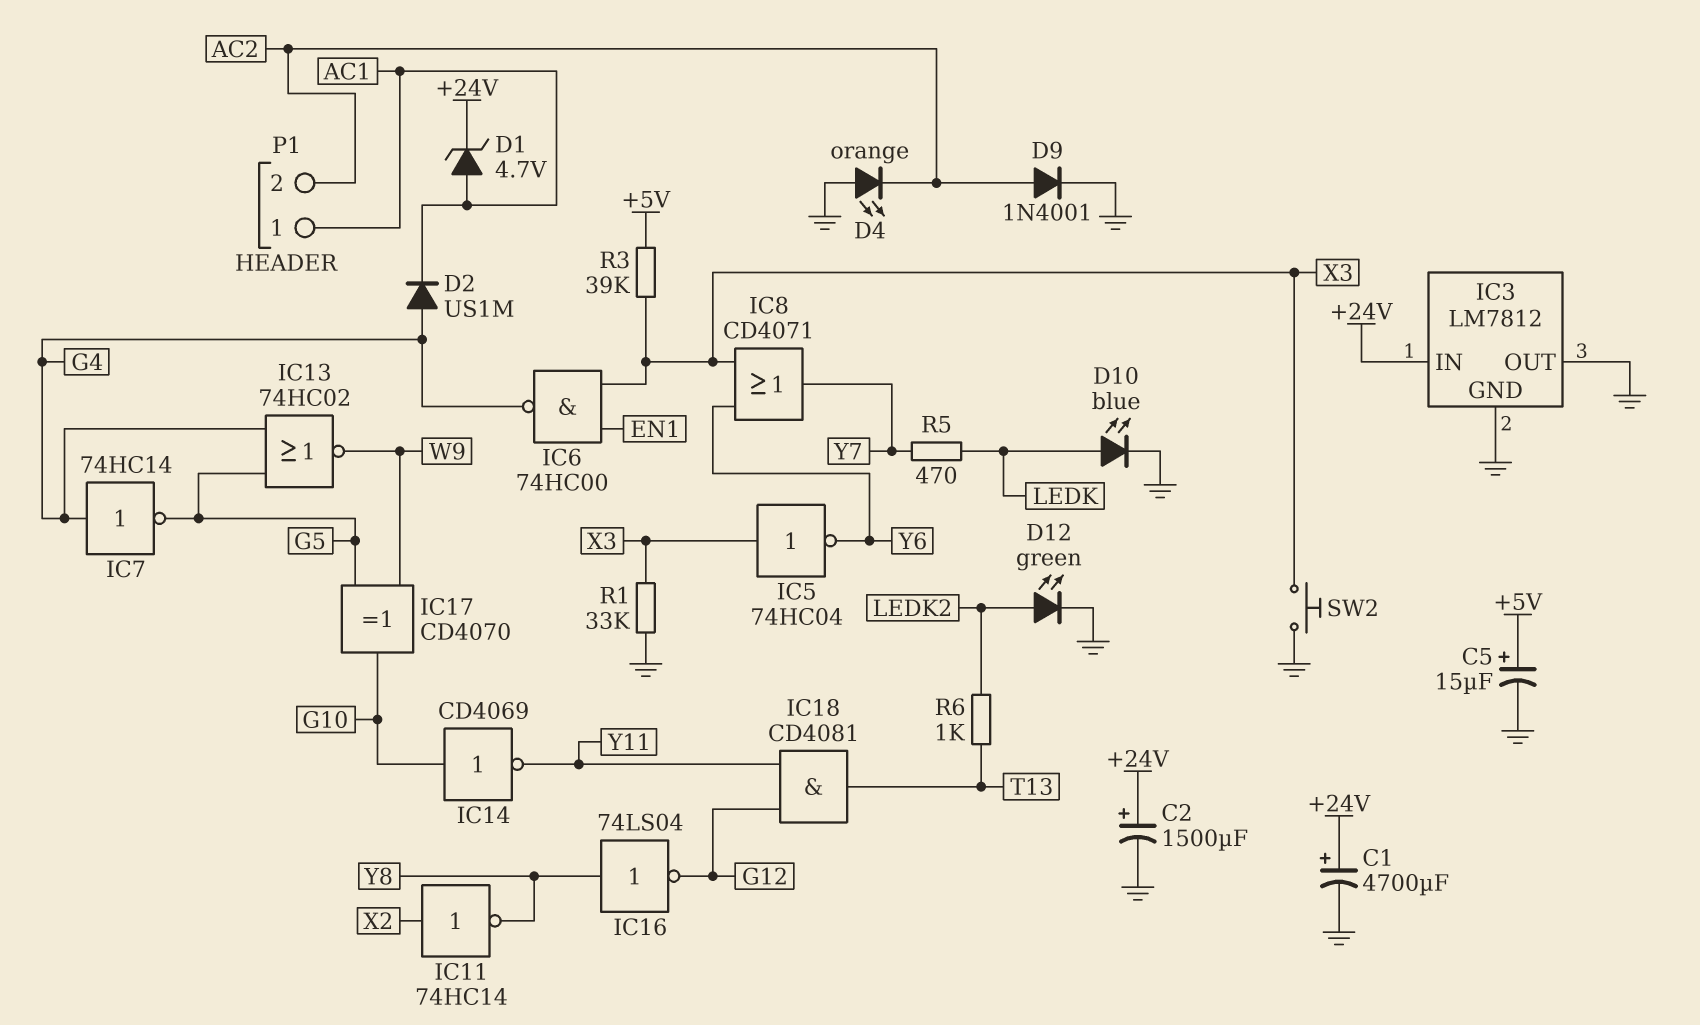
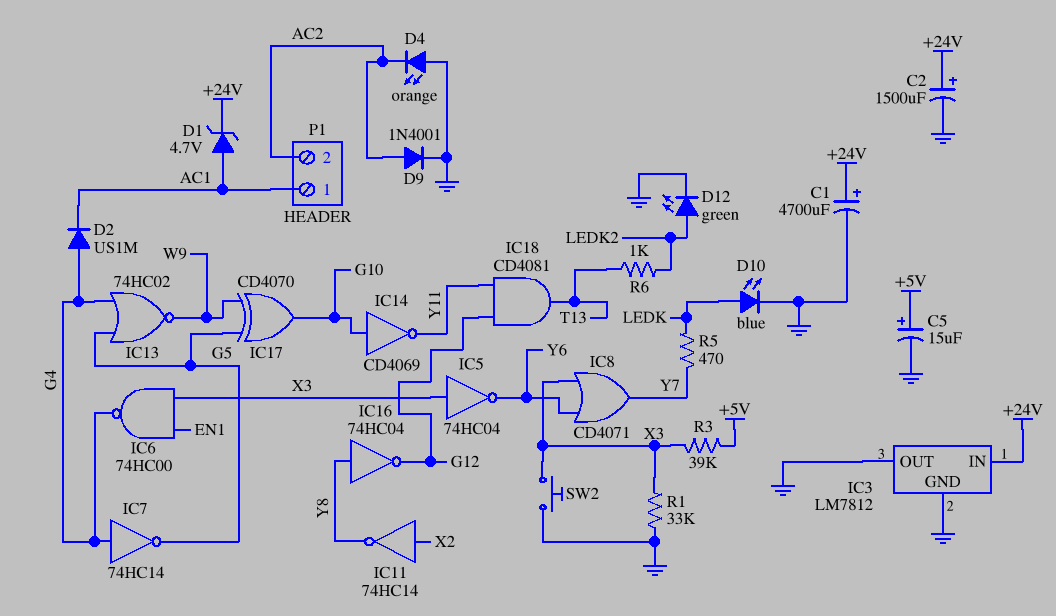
IC16: NOT 74LS04 (in Y8, out G12) -> NOT 74HC04 (in Y8, out G12)

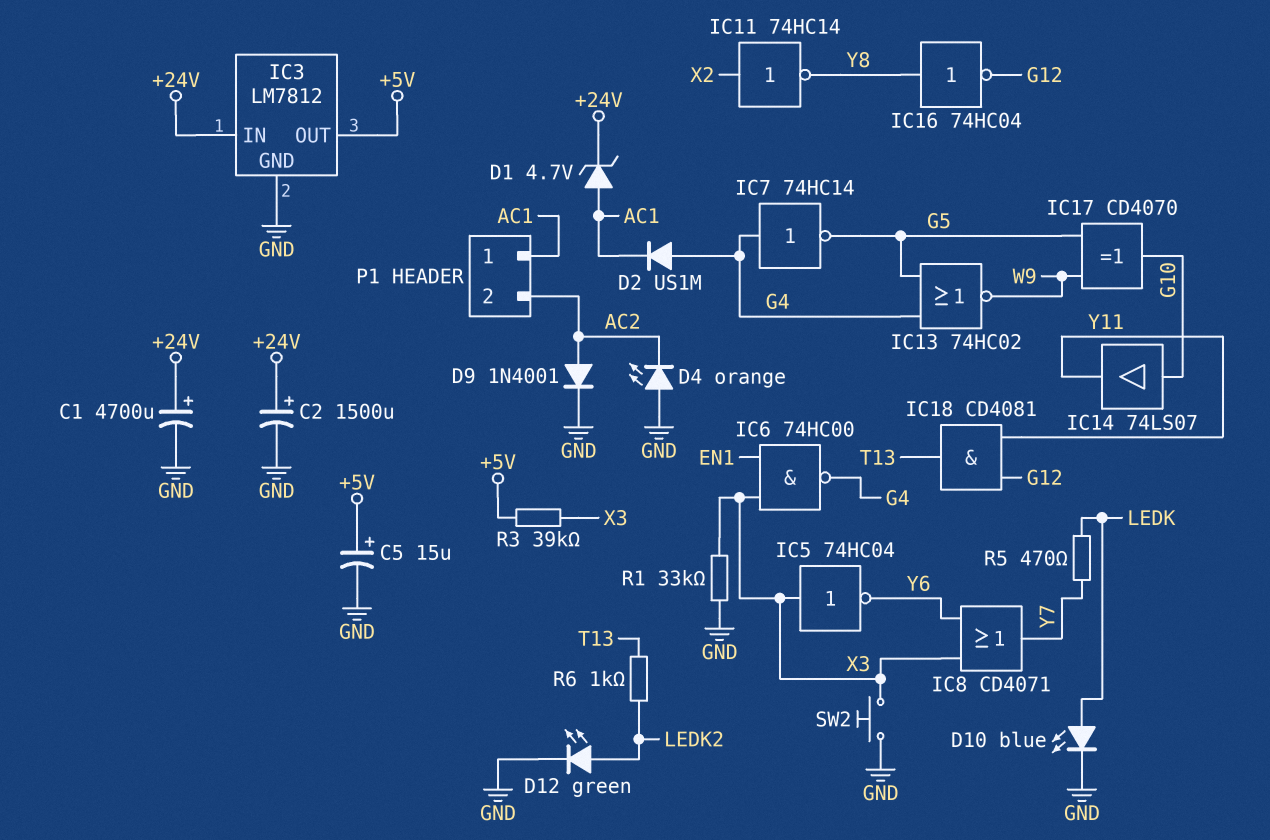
IC3 pin OUT: GND -> +5V
IC14: NOT CD4069 (in G10, out Y11) -> buffer 74LS07 (in G10, out Y11)

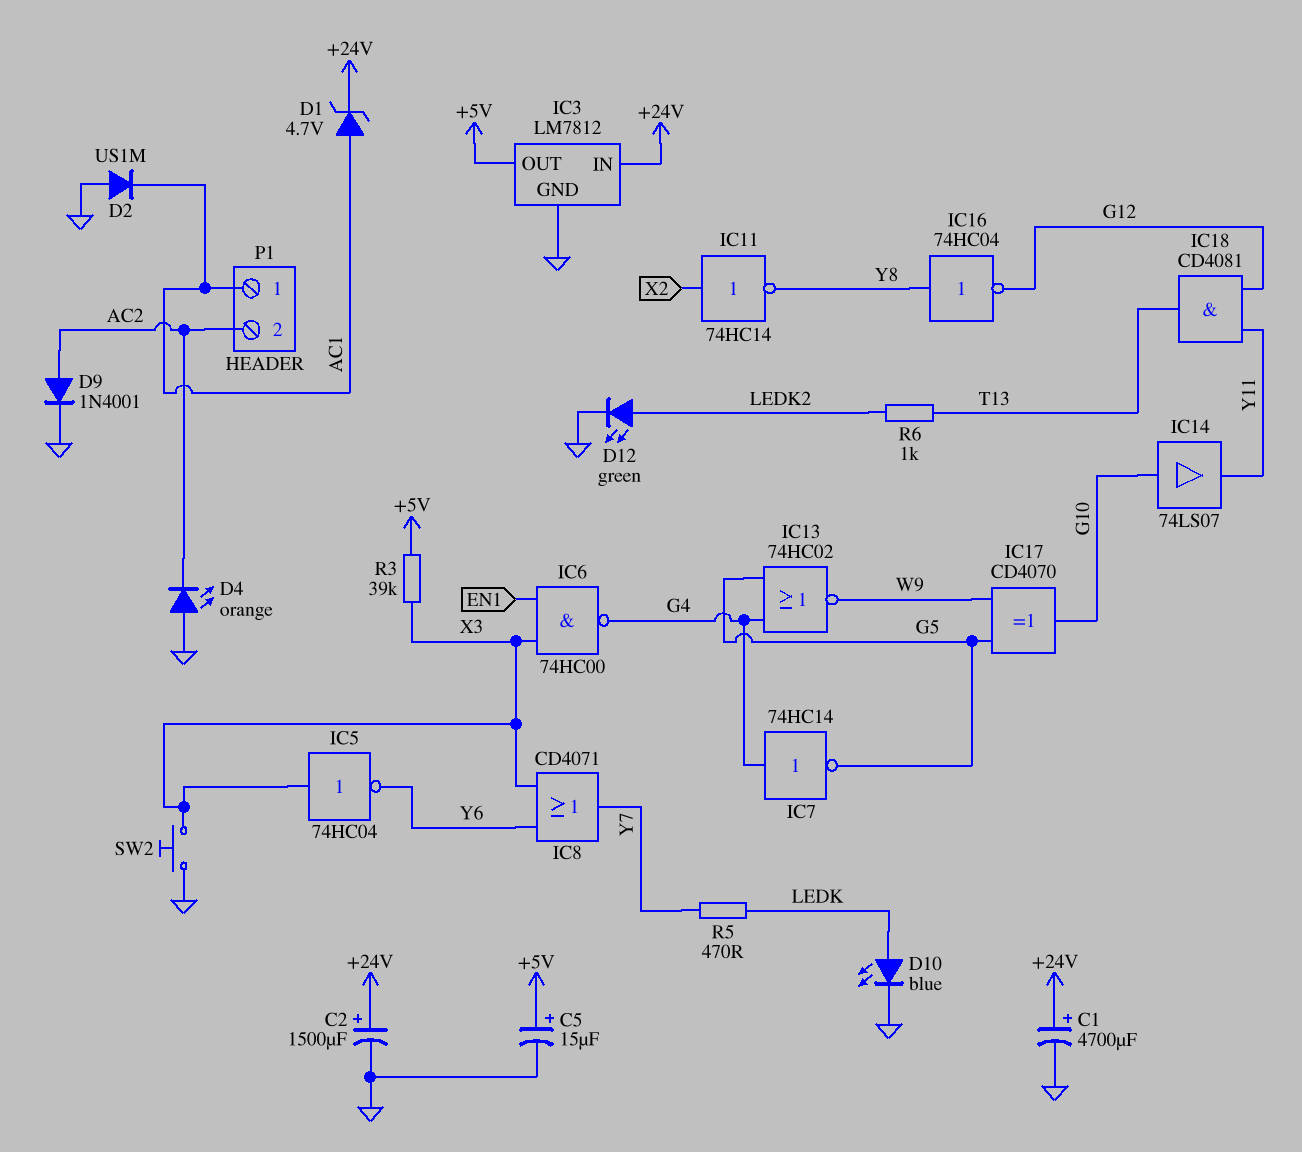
D2: diode US1M (A G4, K AC1) -> diode US1M (A GND, K AC1)
R1: 33k (GND, X3) -> none

